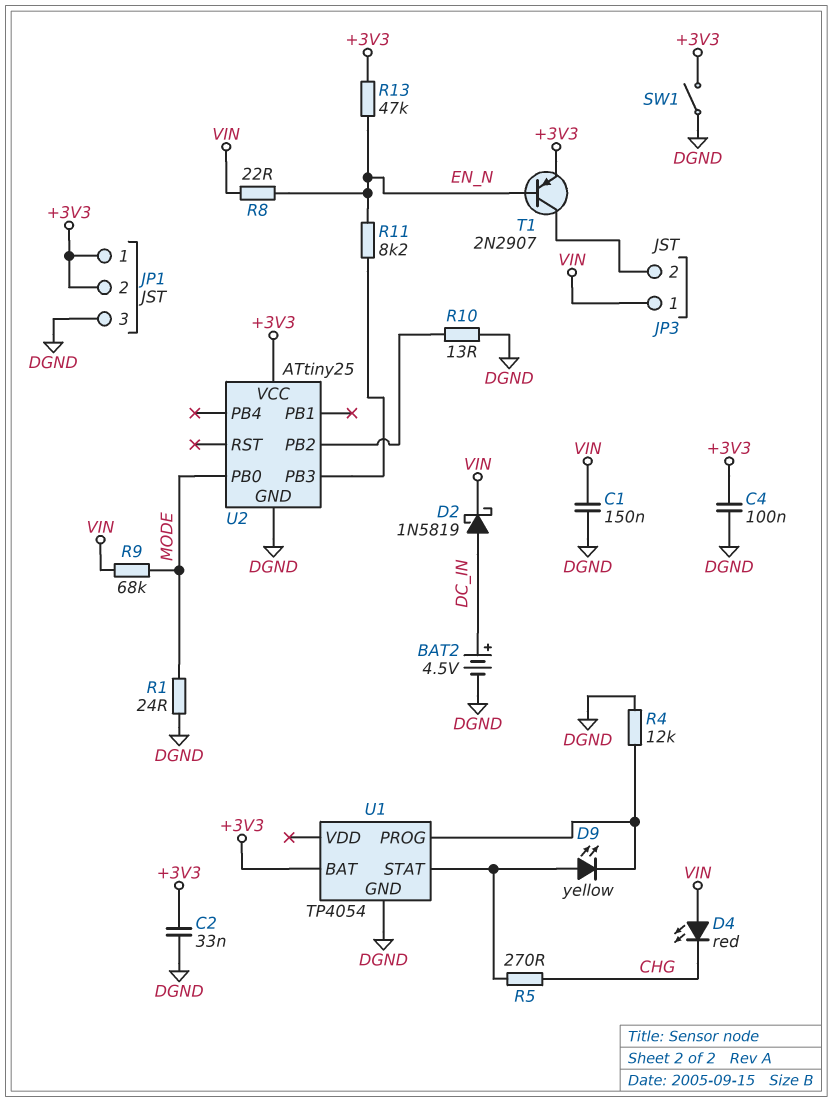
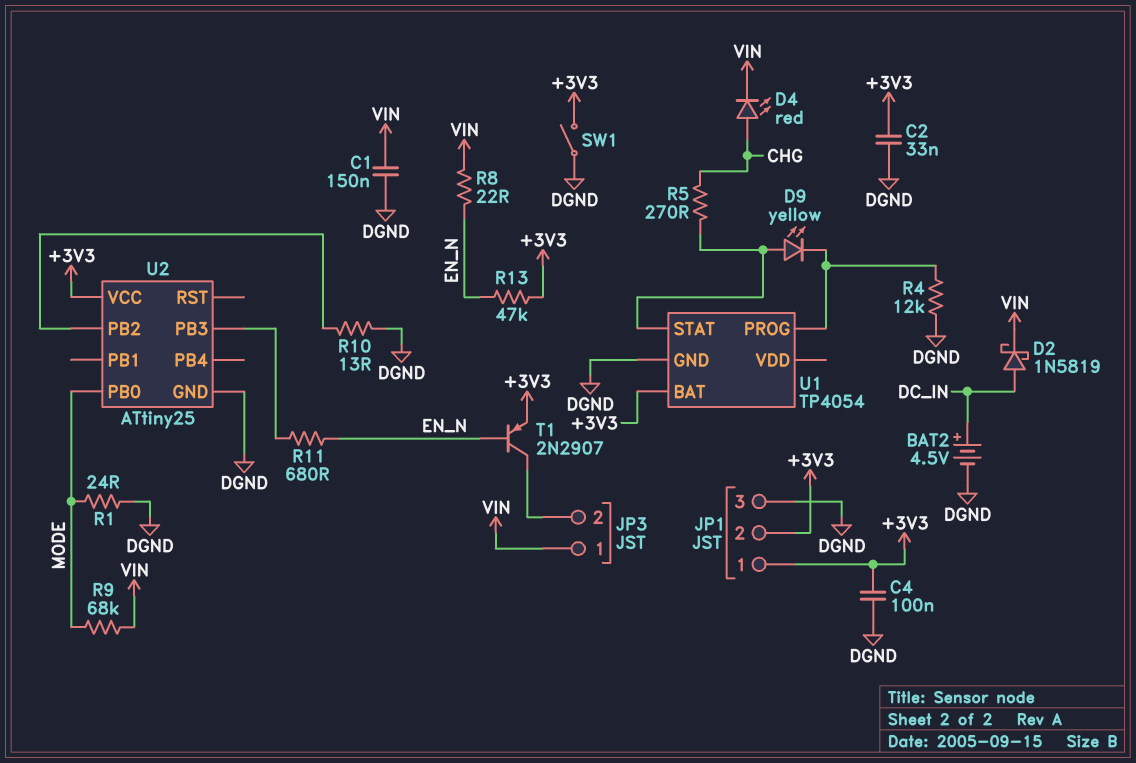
D4: LED red (A VIN, K CHG) -> LED red (A CHG, K VIN)
R11: 8.2k (EN_N, U2/PB3) -> 680 (EN_N, U2/PB3)

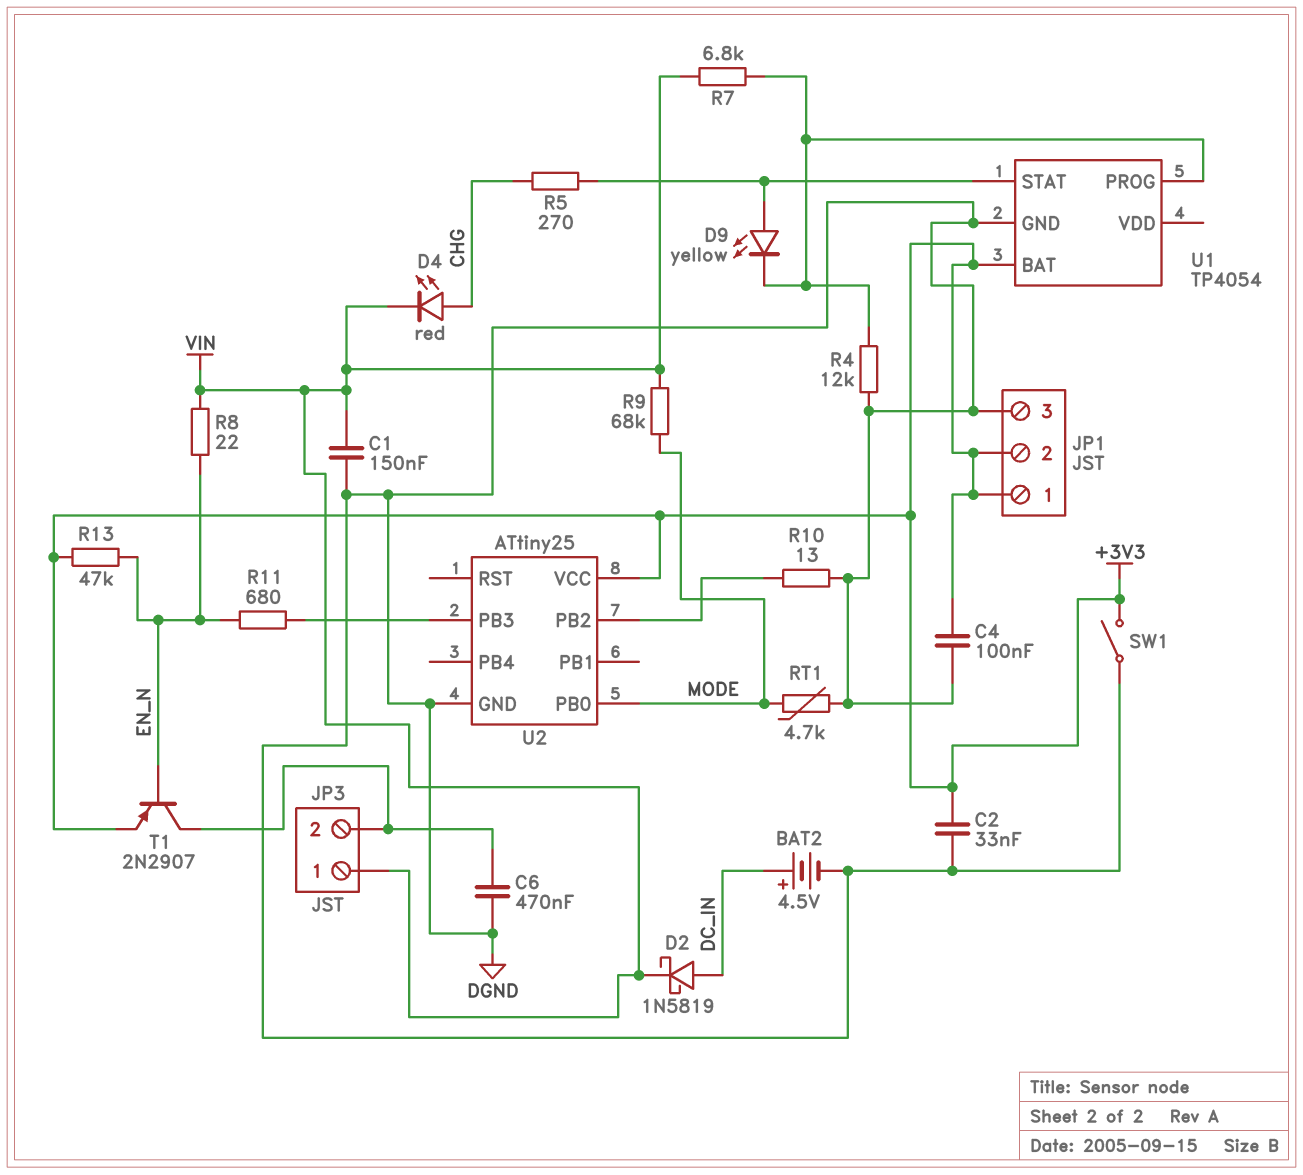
C6: none -> 470nF (DGND, JP3/2)
R1: 24 (DGND, MODE) -> none
R7: none -> 6.8k (U1/PROG, VIN)
RT1: none -> 4.7k (DGND, MODE)

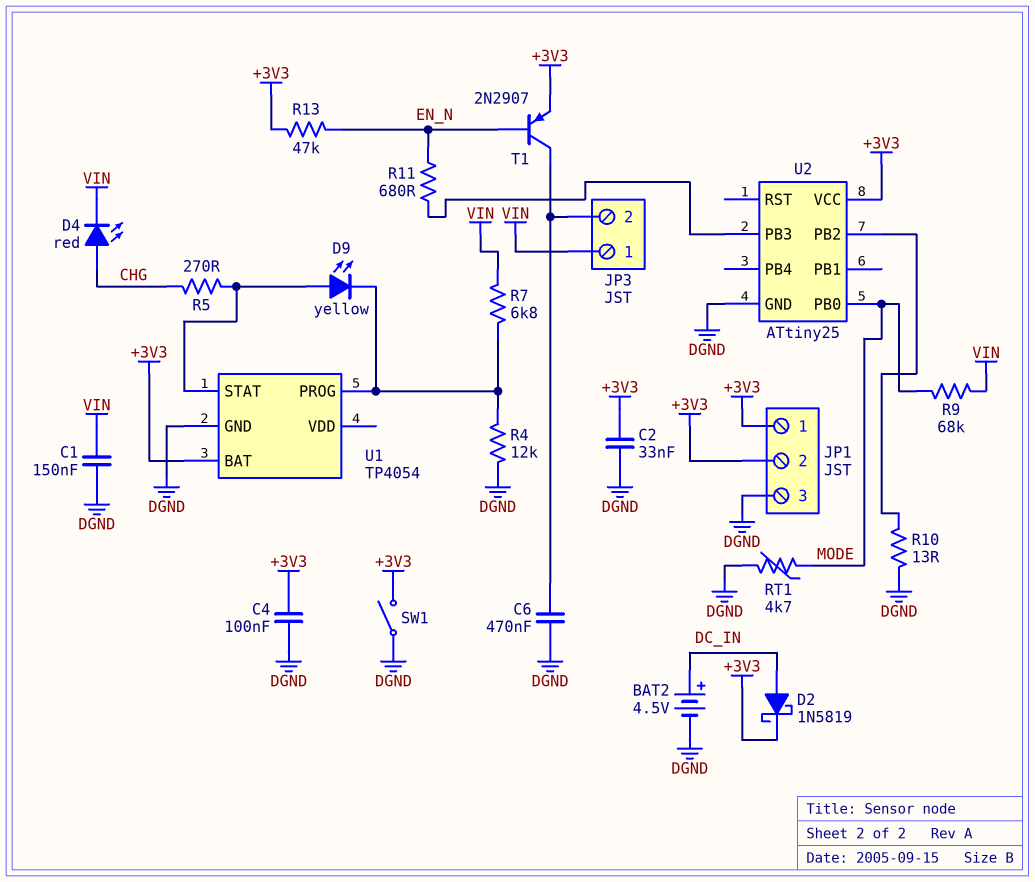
D2: schottky 1N5819 (A DC_IN, K VIN) -> schottky 1N5819 (A DC_IN, K +3V3)
R8: 22 (EN_N, VIN) -> none

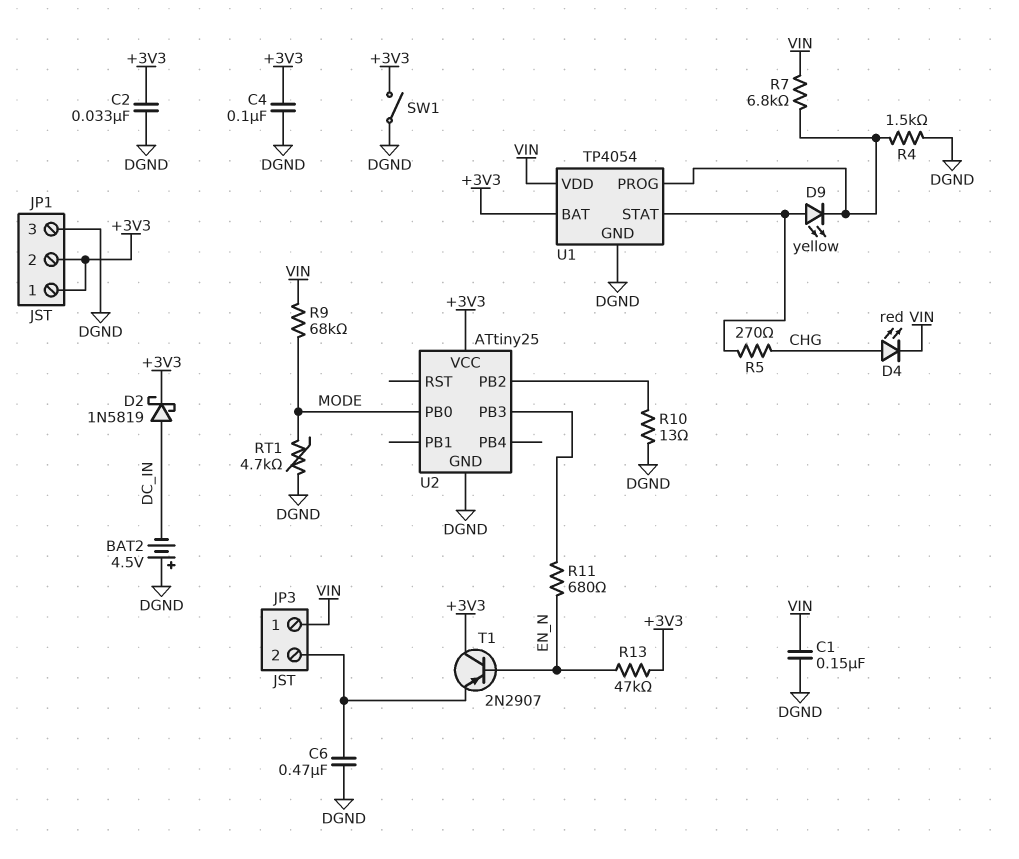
BAT2: 4.5V (plus DC_IN, minus DGND) -> 4.5V (plus DGND, minus DC_IN)
R4: 12k (DGND, U1/PROG) -> 1.5k (DGND, U1/PROG)
T1: PNP 2N2907 (B EN_N, C JP3/2, E +3V3) -> PNP 2N2907 (B EN_N, C +3V3, E JP3/2)
U1 pin VDD: none -> VIN

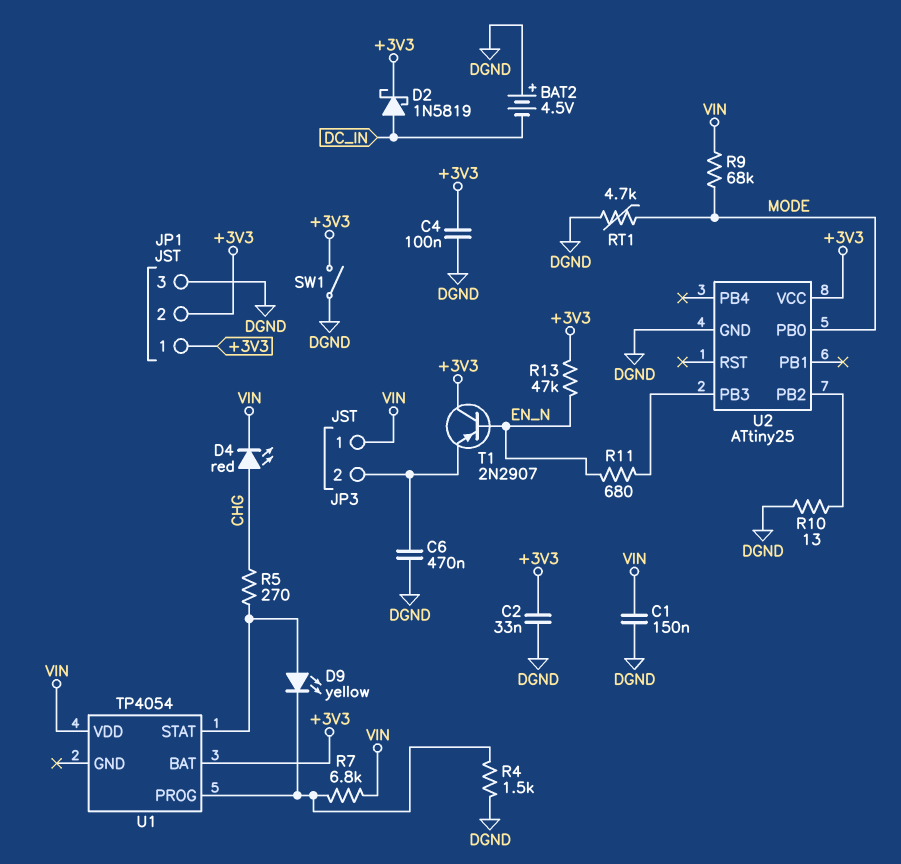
U1 pin GND: DGND -> none

